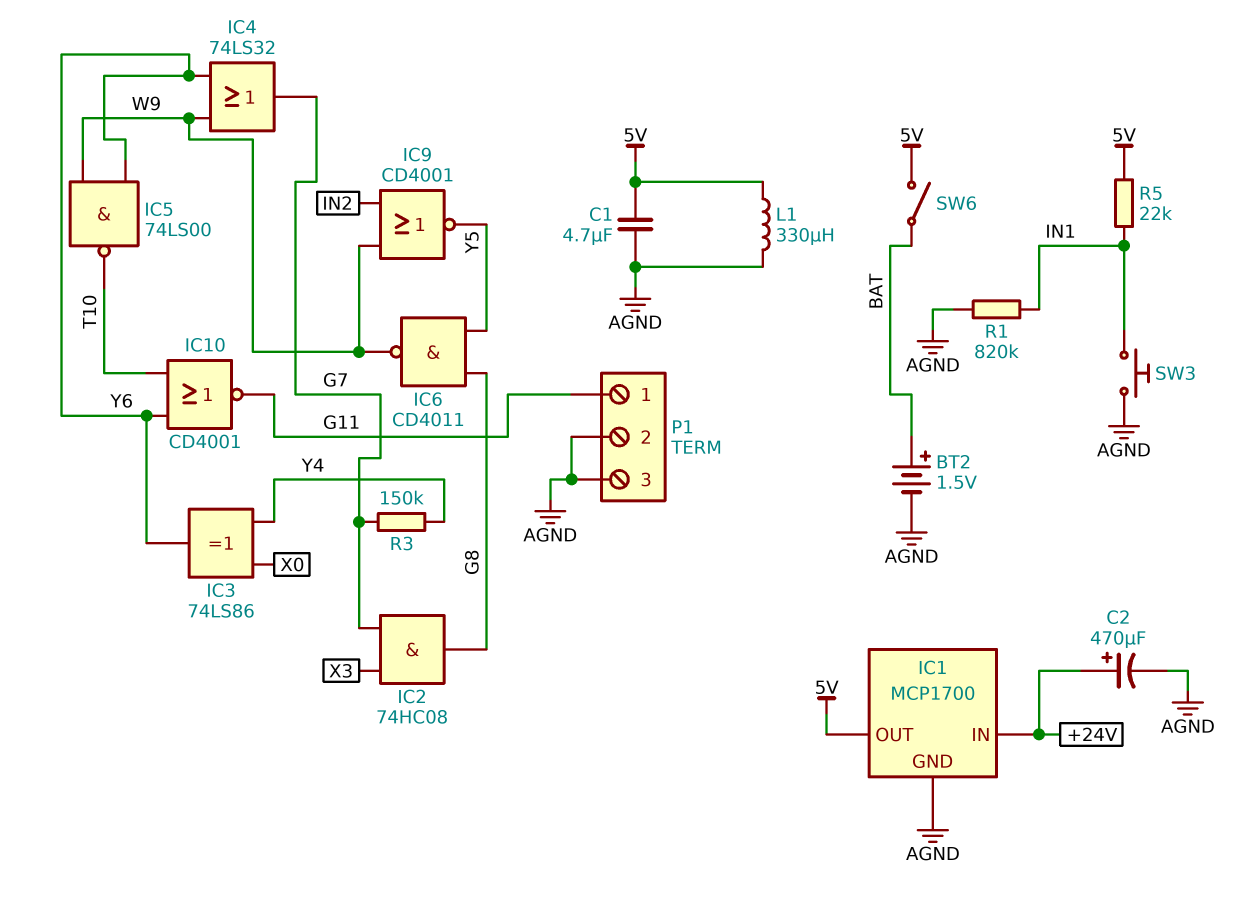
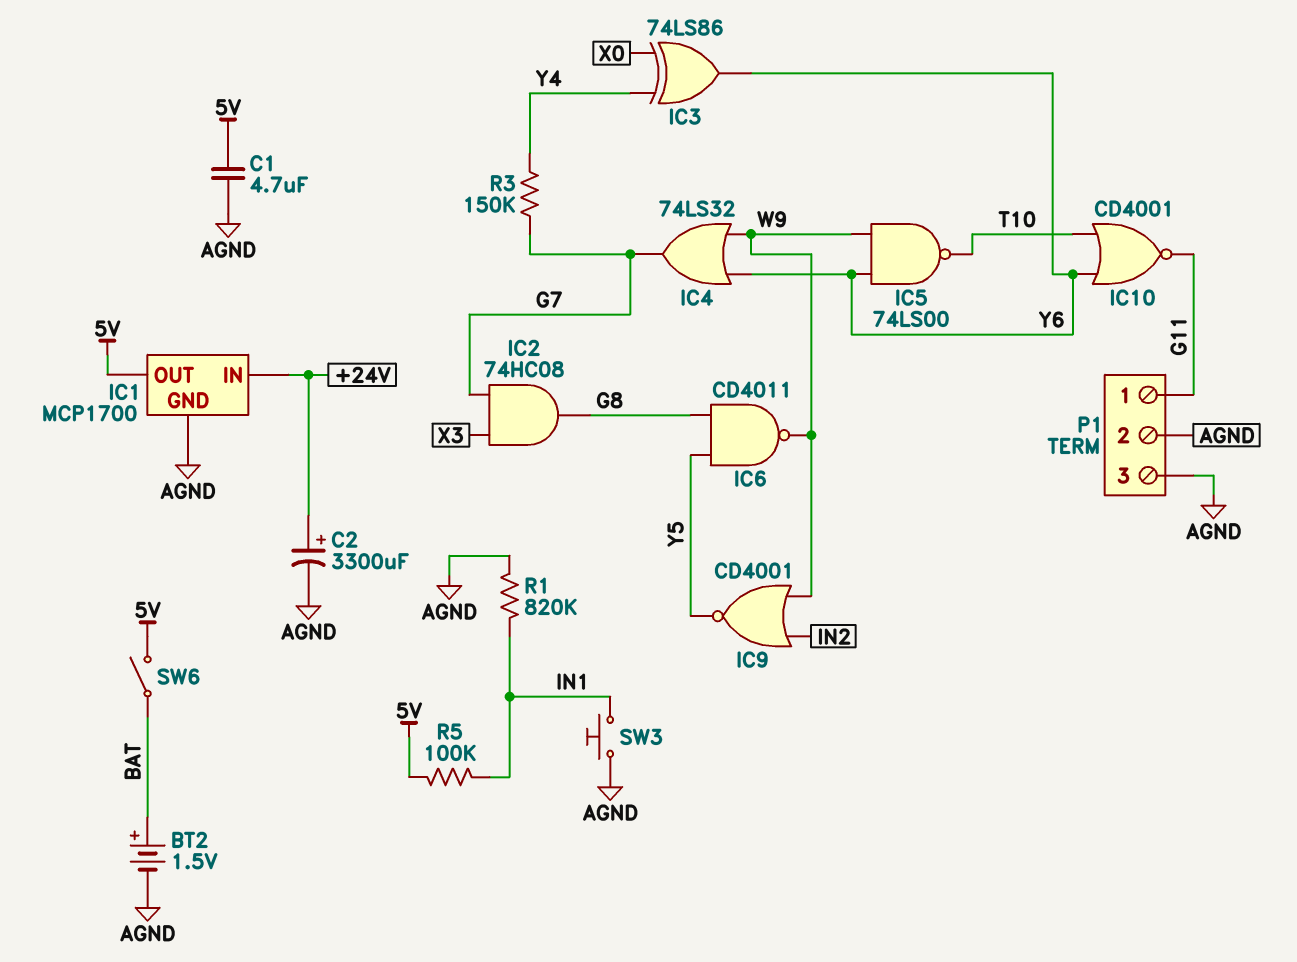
C2: 470uF (plus +24V, minus AGND) -> 3300uF (plus +24V, minus AGND)
L1: 330uH (5V, AGND) -> none
R5: 22k (5V, IN1) -> 100k (5V, IN1)

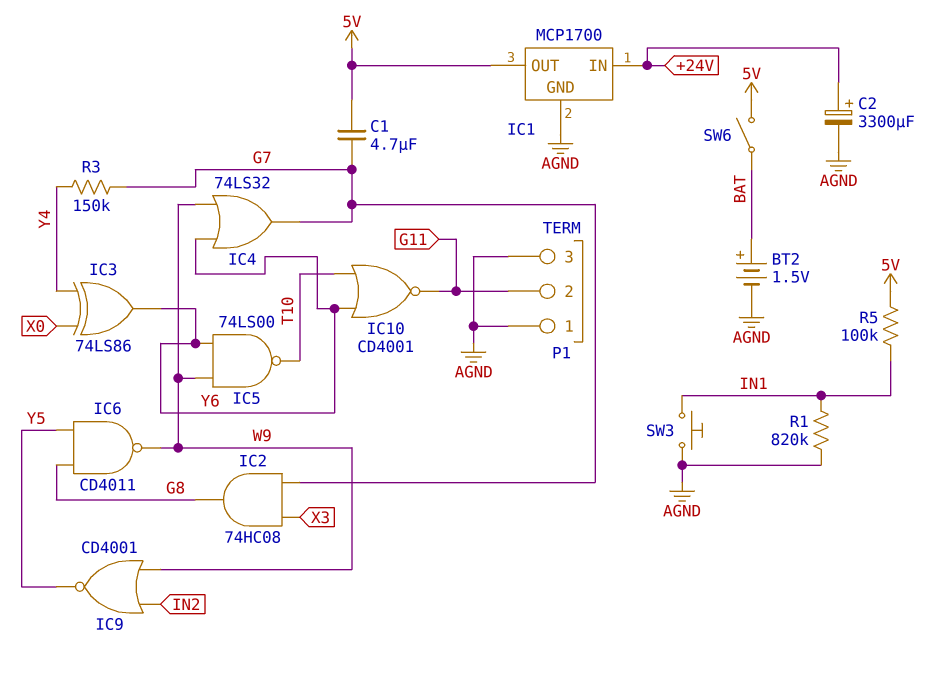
C1: 4.7uF (5V, AGND) -> 4.7uF (5V, G7)
P1 pin 1: G11 -> AGND
P1 pin 2: AGND -> G11

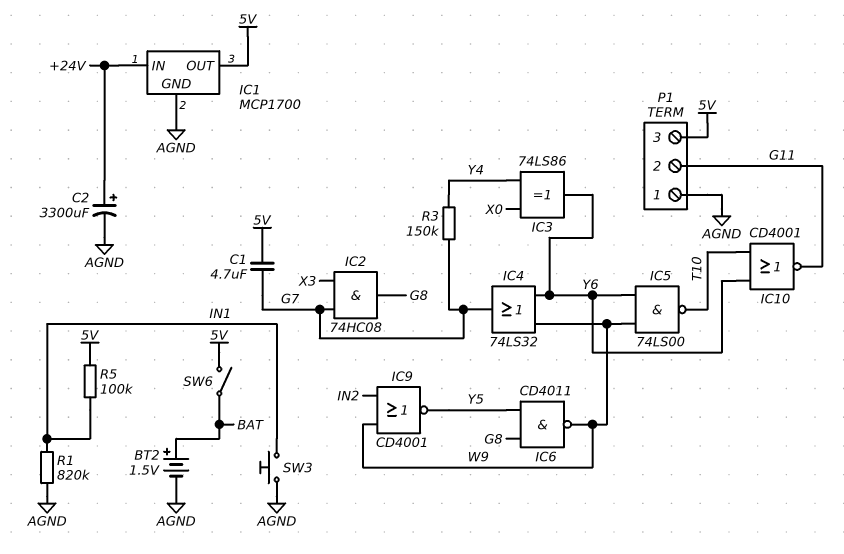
P1 pin 3: AGND -> 5V

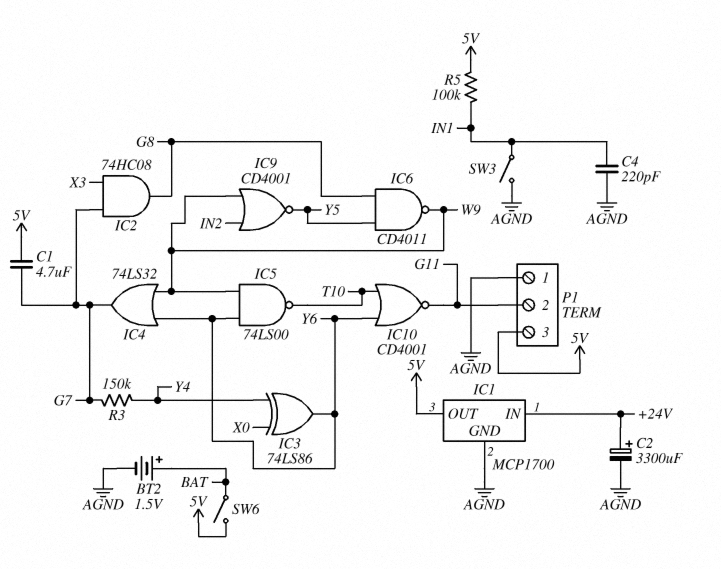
C4: none -> 220pF (AGND, IN1)
R1: 820k (AGND, IN1) -> none
SW3: button (AGND, IN1) -> switch (AGND, IN1)

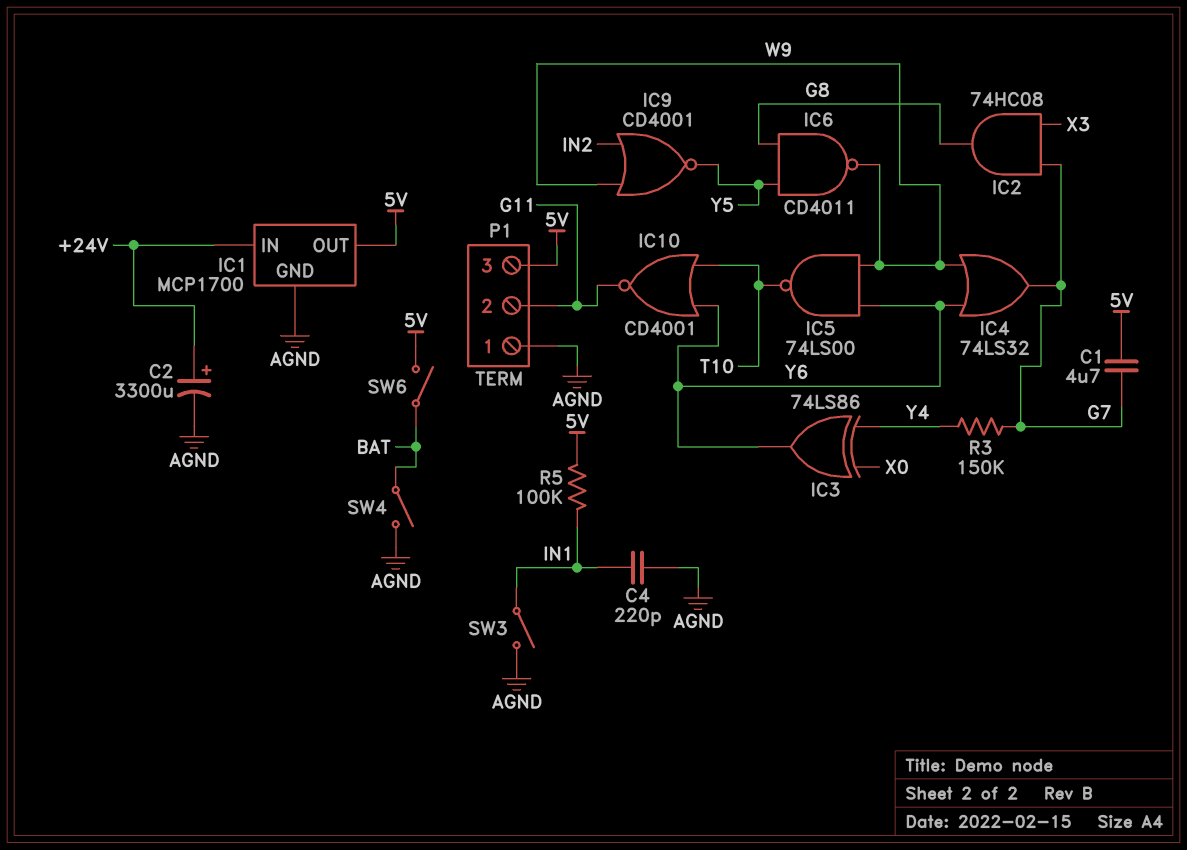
BT2: 1.5V (plus BAT, minus AGND) -> none
SW4: none -> switch (AGND, BAT)

